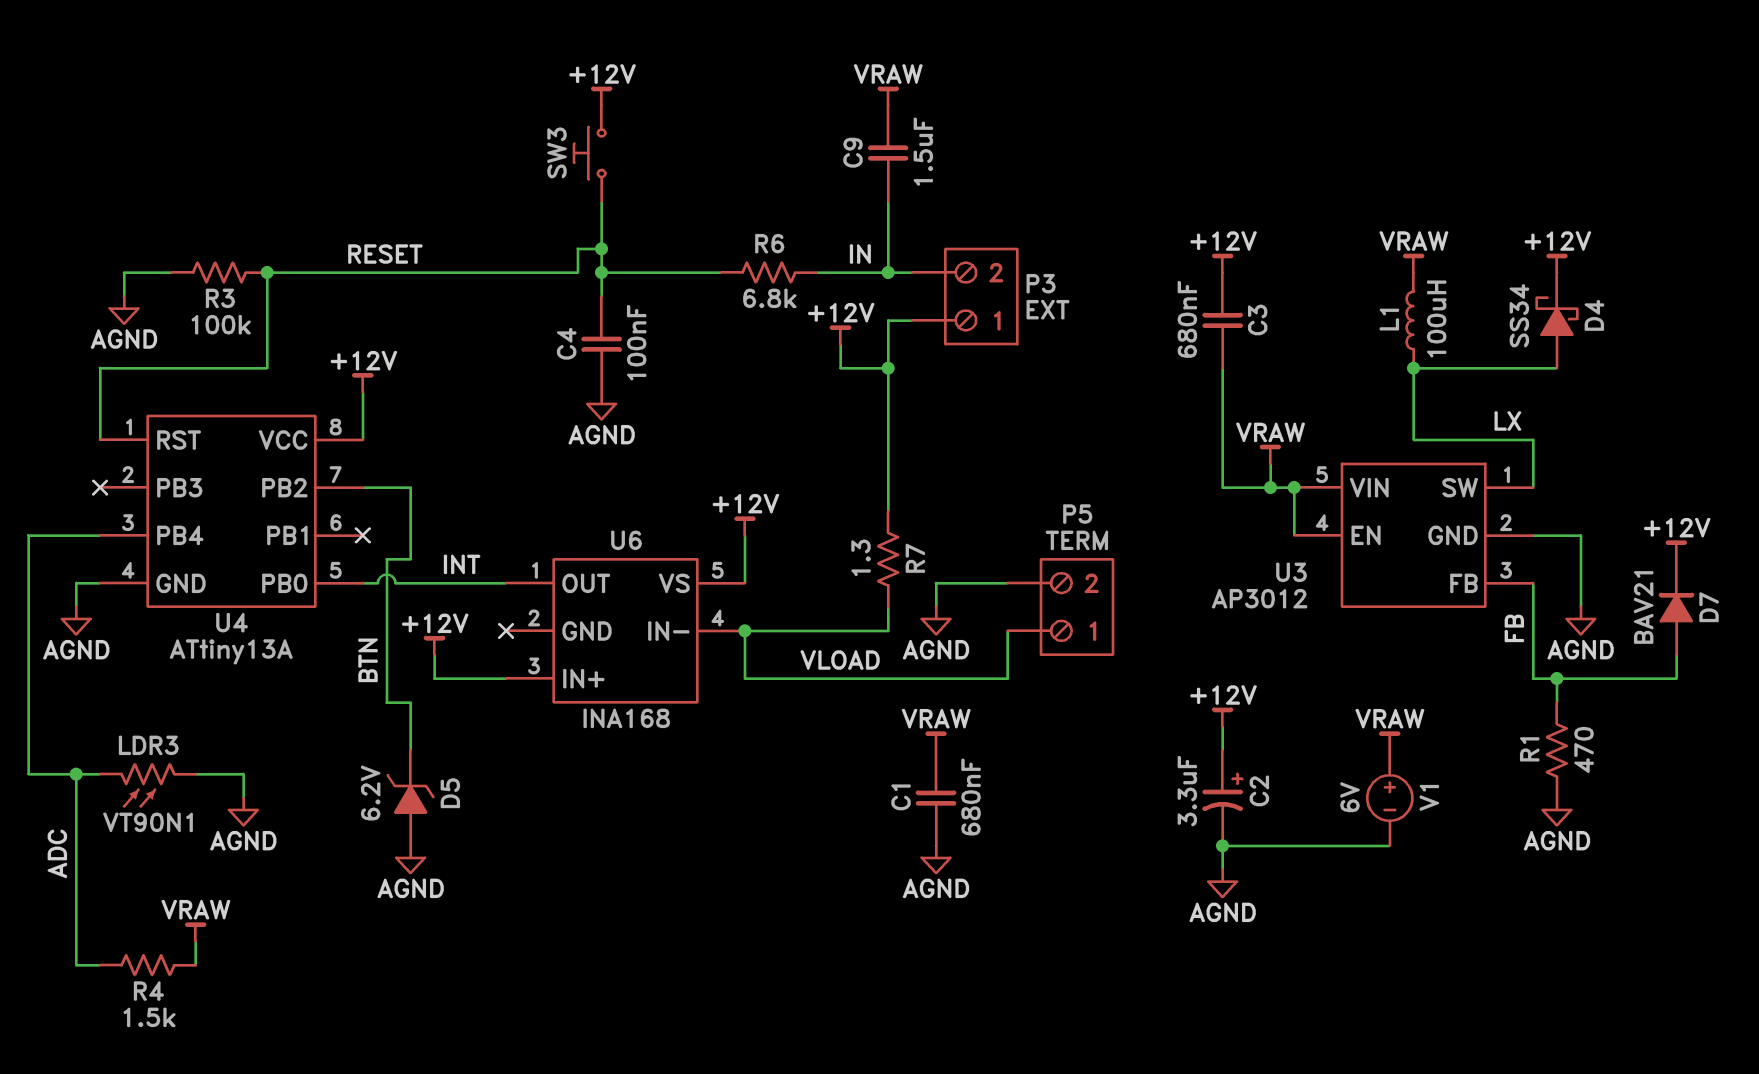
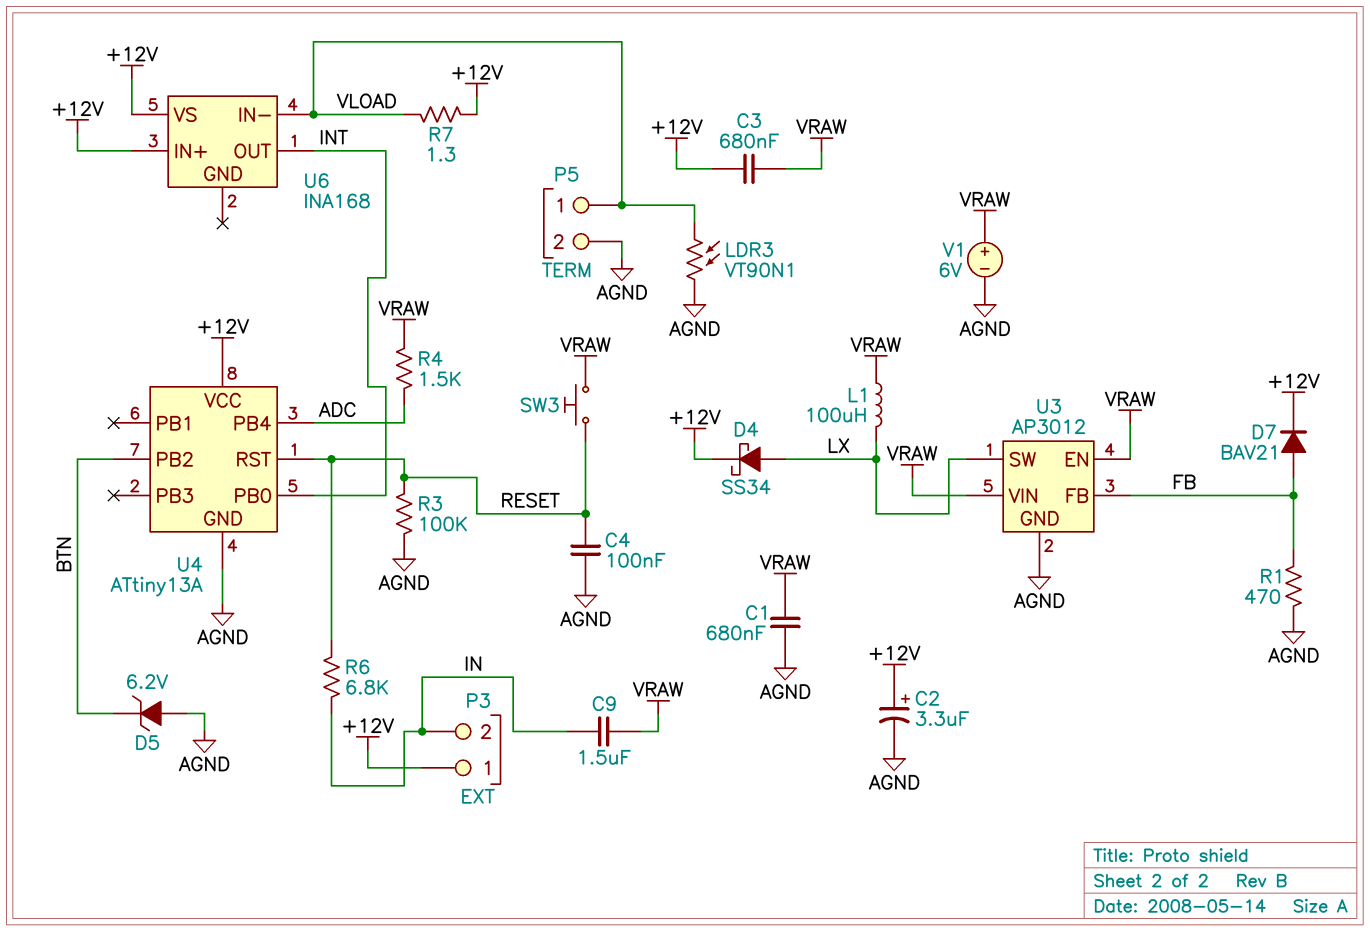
LDR3: VT90N1 (ADC, AGND) -> VT90N1 (AGND, VLOAD)
SW3: button (+12V, RESET) -> button (RESET, VRAW)

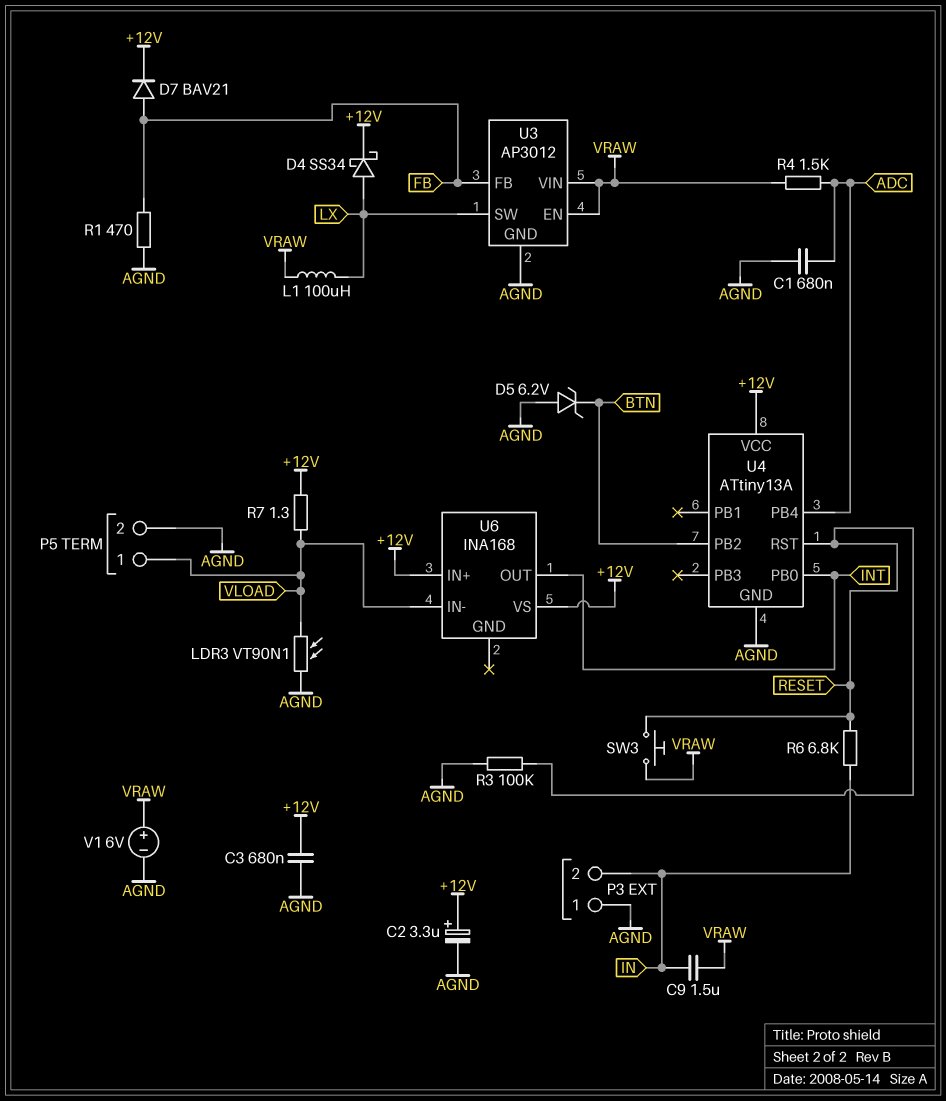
C1: 680nF (AGND, VRAW) -> 680nF (ADC, AGND)
C3: 680nF (+12V, VRAW) -> 680nF (+12V, AGND)
C4: 100nF (AGND, RESET) -> none
P3 pin 1: +12V -> AGND

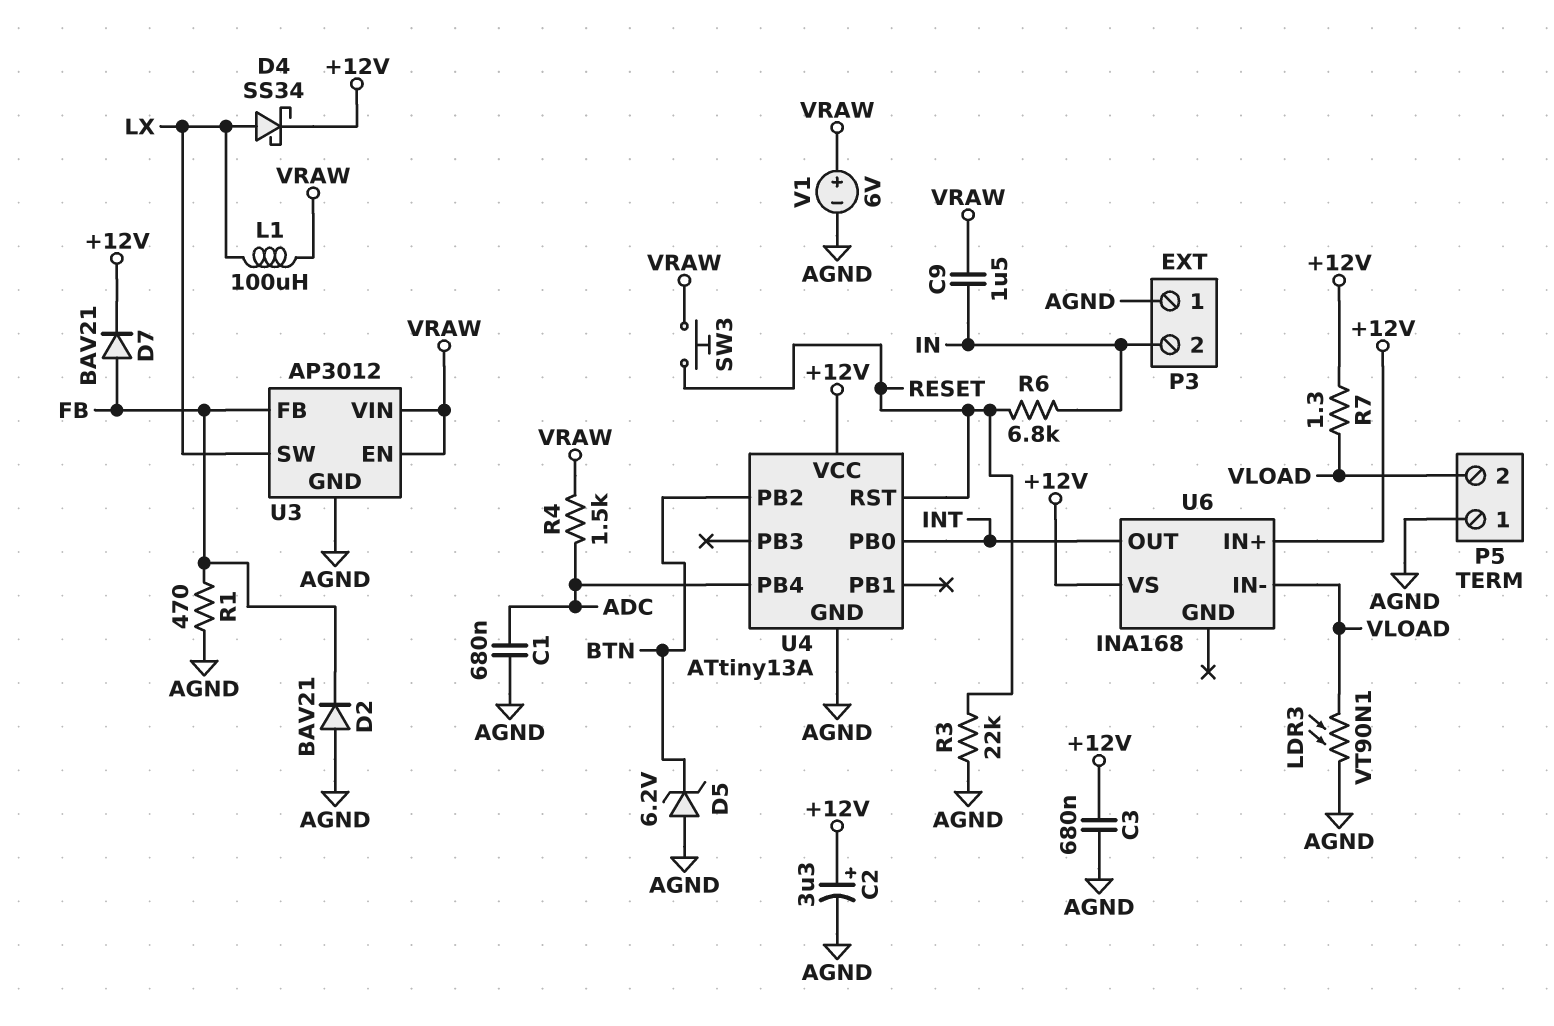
D2: none -> diode BAV21 (A AGND, K FB)
P5 pin 1: VLOAD -> AGND
P5 pin 2: AGND -> VLOAD
R3: 100k (AGND, RESET) -> 22k (AGND, RESET)

